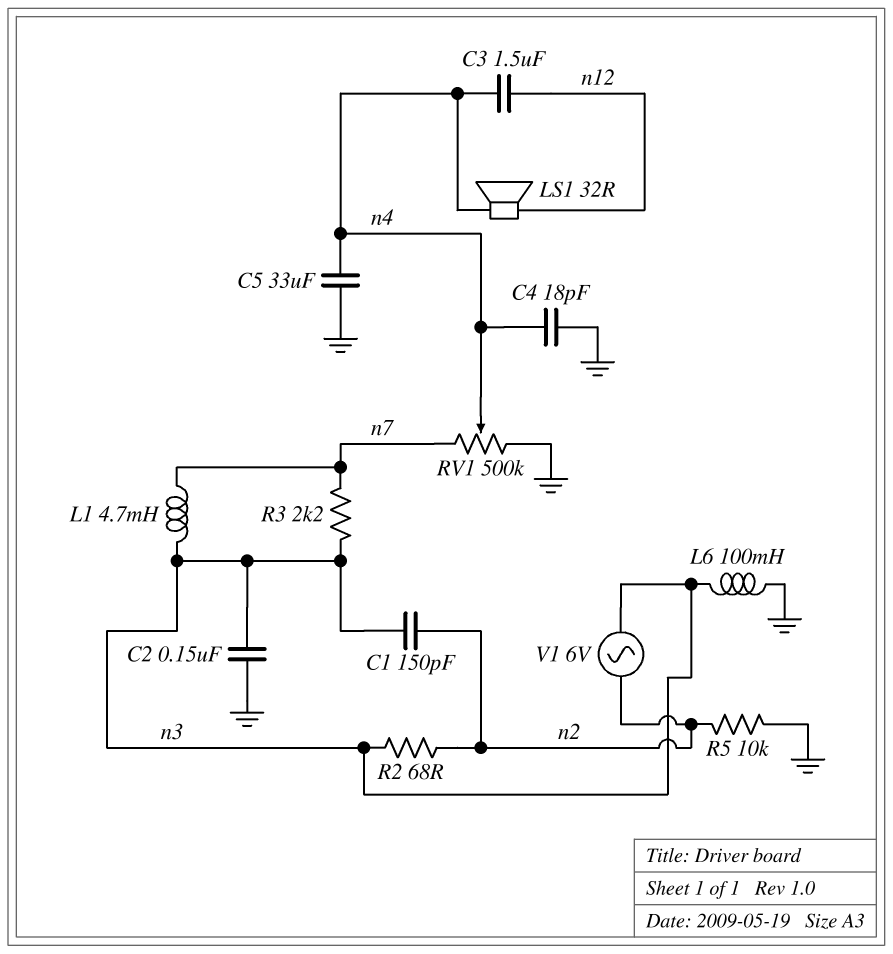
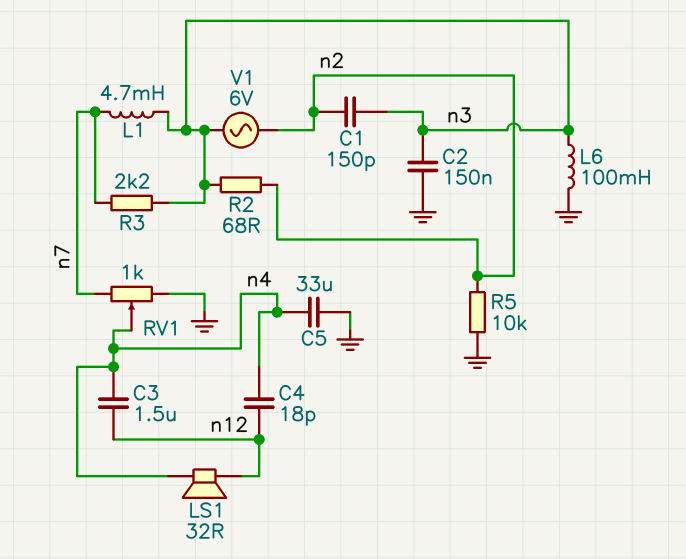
C4: 18pF (GND, n4) -> 18pF (n4, n12)
RV1: 500k (GND, n7, wiper n4) -> 1k (GND, n7, wiper n4)

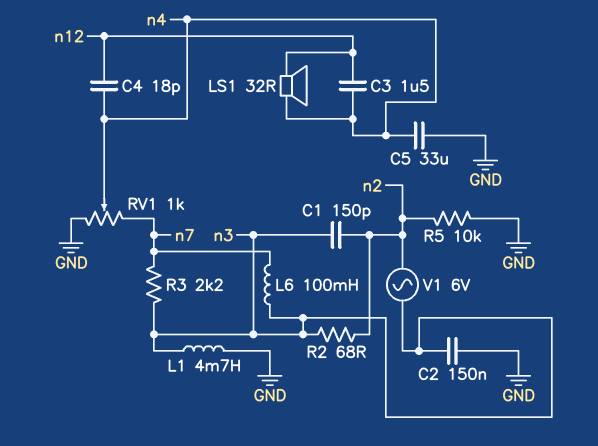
L1: 4.7mH (n3, n7) -> 4.7mH (GND, n3)
L6: 100mH (GND, n3) -> 100mH (n3, n7)

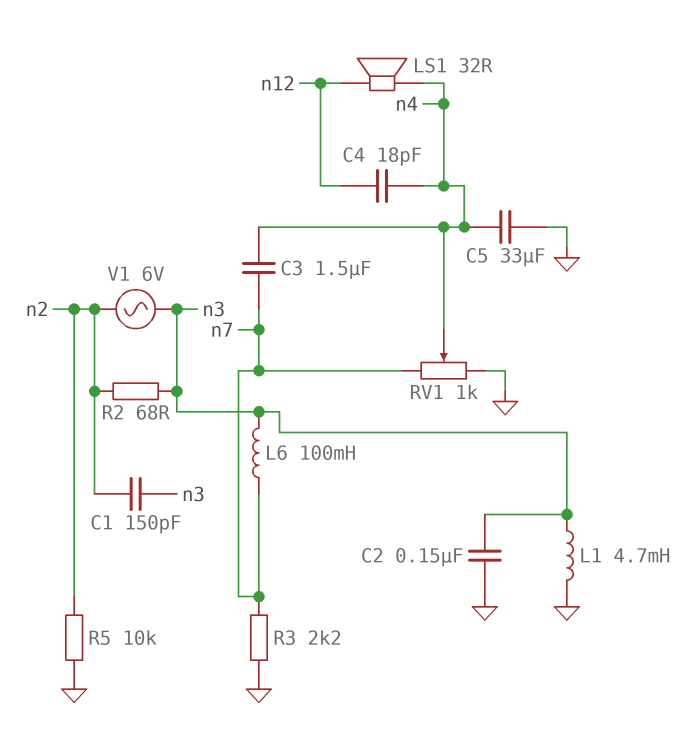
C3: 1.5uF (n4, n12) -> 1.5uF (n4, n7)
R3: 2.2k (n3, n7) -> 2.2k (GND, n7)

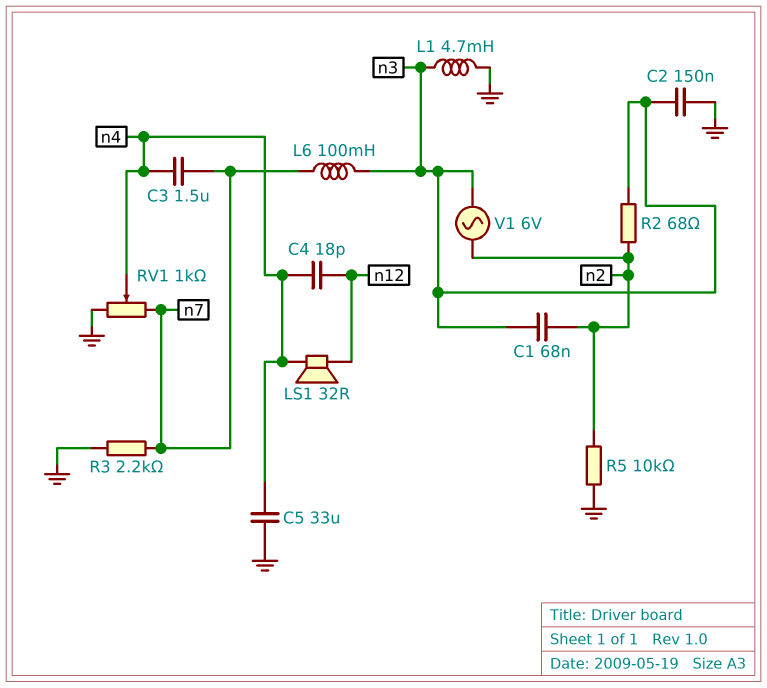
C1: 150pF (n2, n3) -> 68nF (n2, n3)

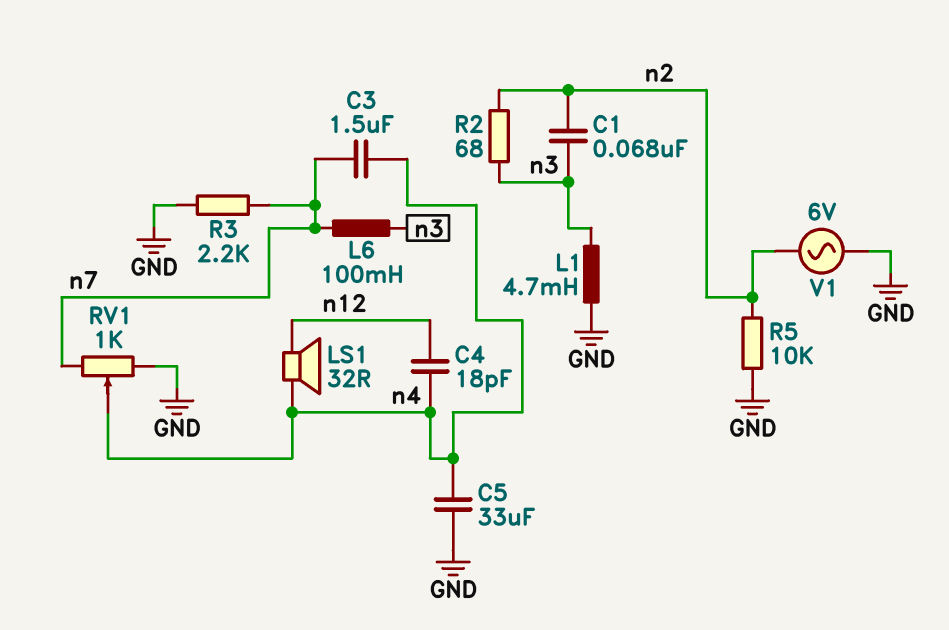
C2: 150nF (GND, n3) -> none
V1: AC 6V (n2, n3) -> AC 6V (GND, n2)

